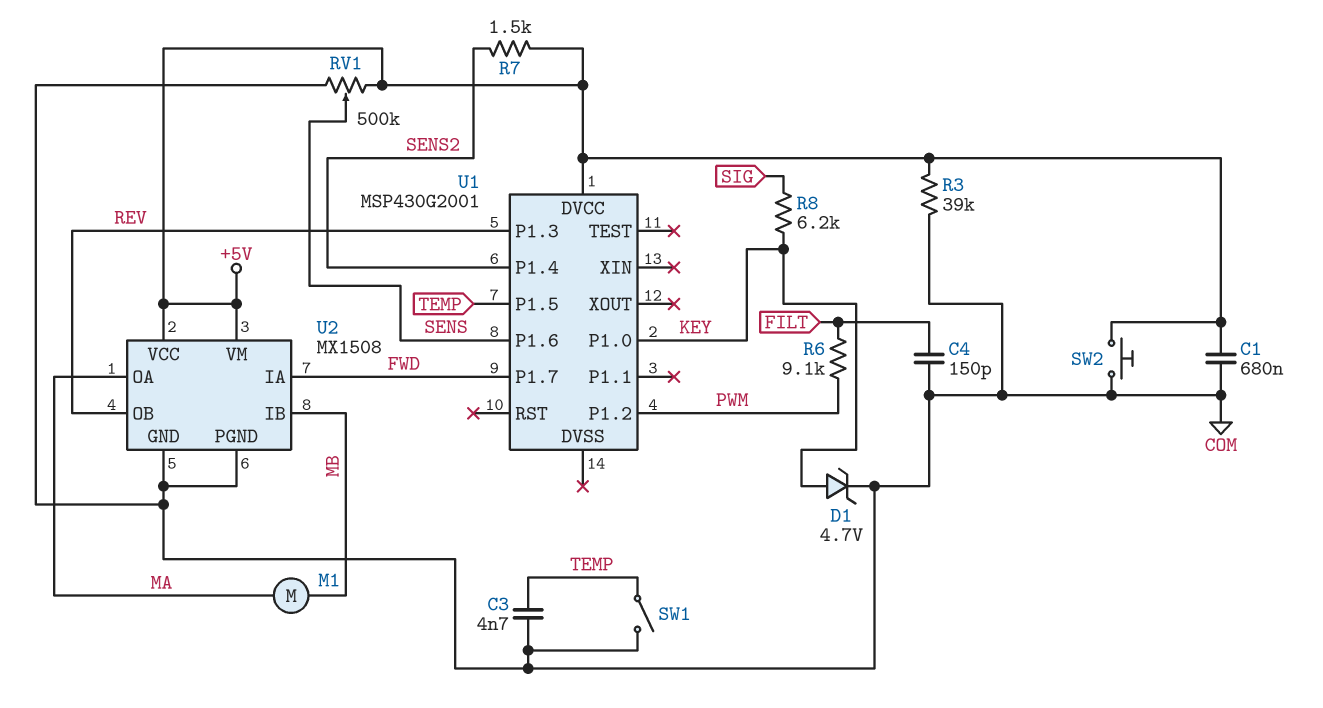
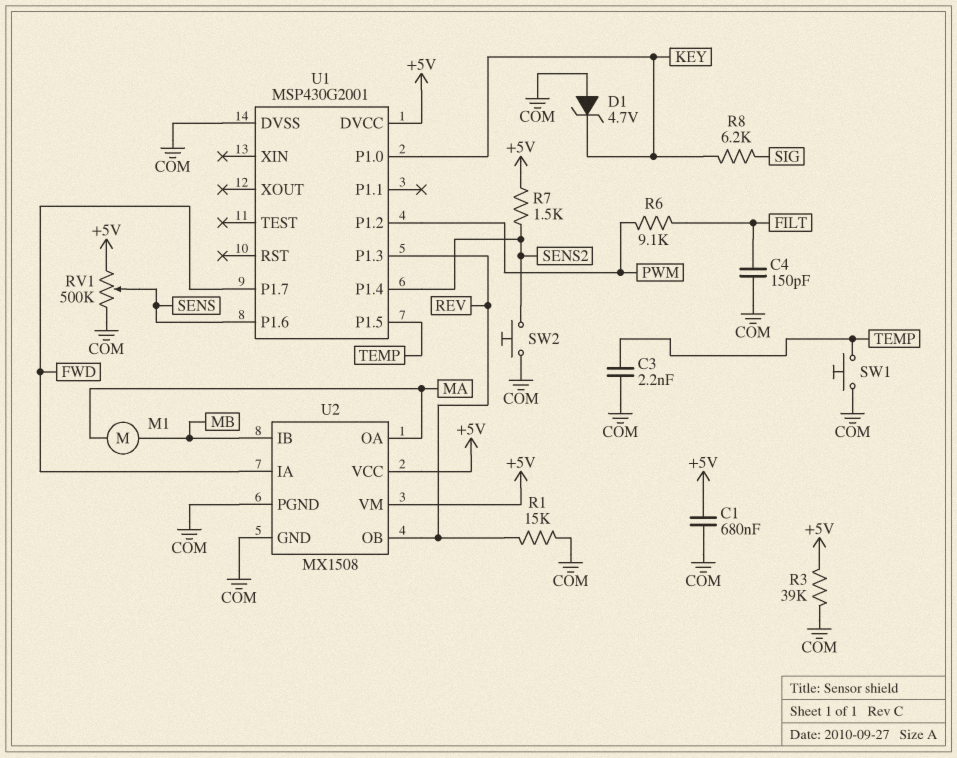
C3: 4.7nF (COM, TEMP) -> 2.2nF (COM, TEMP)
D1: zener 4.7V (A KEY, K COM) -> zener 4.7V (A COM, K KEY)
R1: none -> 15k (COM, REV)
SW1: switch (COM, TEMP) -> button (COM, TEMP)
SW2: button (+5V, COM) -> button (COM, SENS2)
U1 pin DVSS: none -> COM

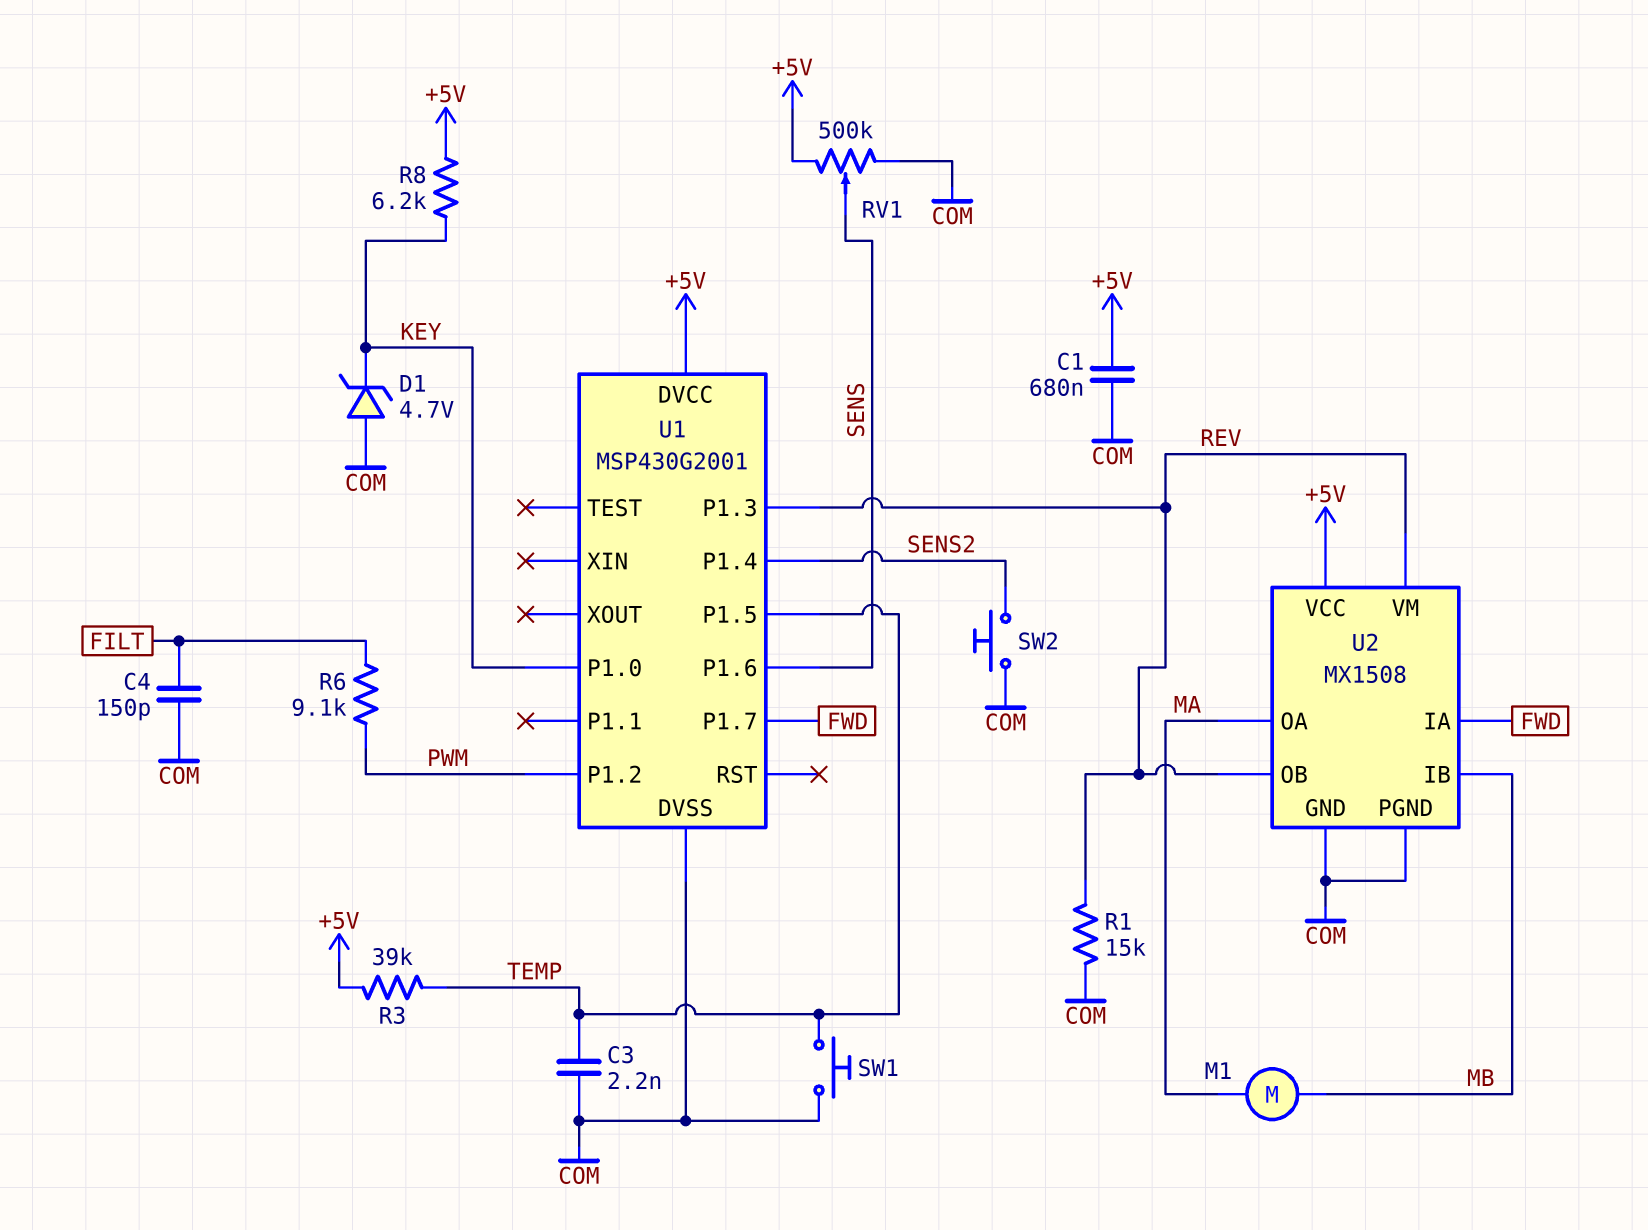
R3: 39k (+5V, COM) -> 39k (+5V, TEMP)
R7: 1.5k (+5V, SENS2) -> none
R8: 6.2k (KEY, SIG) -> 6.2k (+5V, KEY)
U2 pin VM: +5V -> REV

